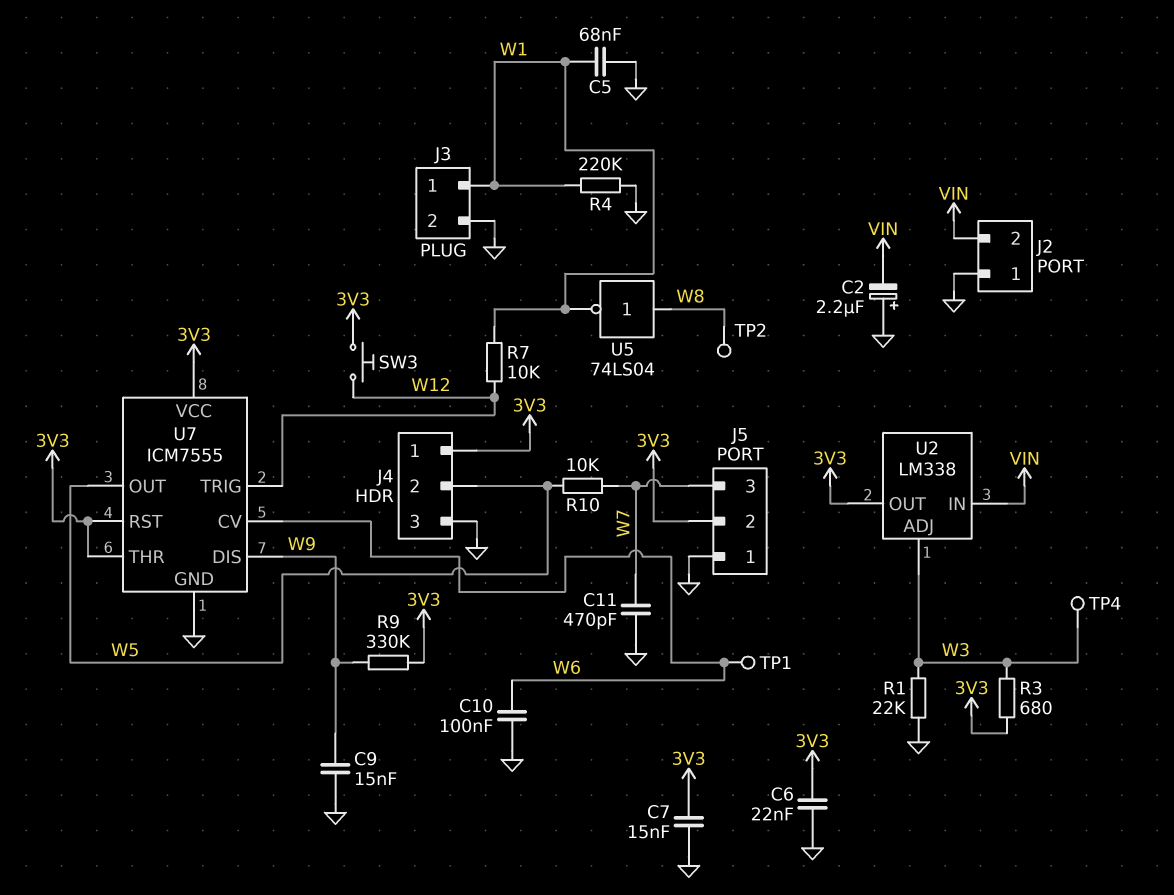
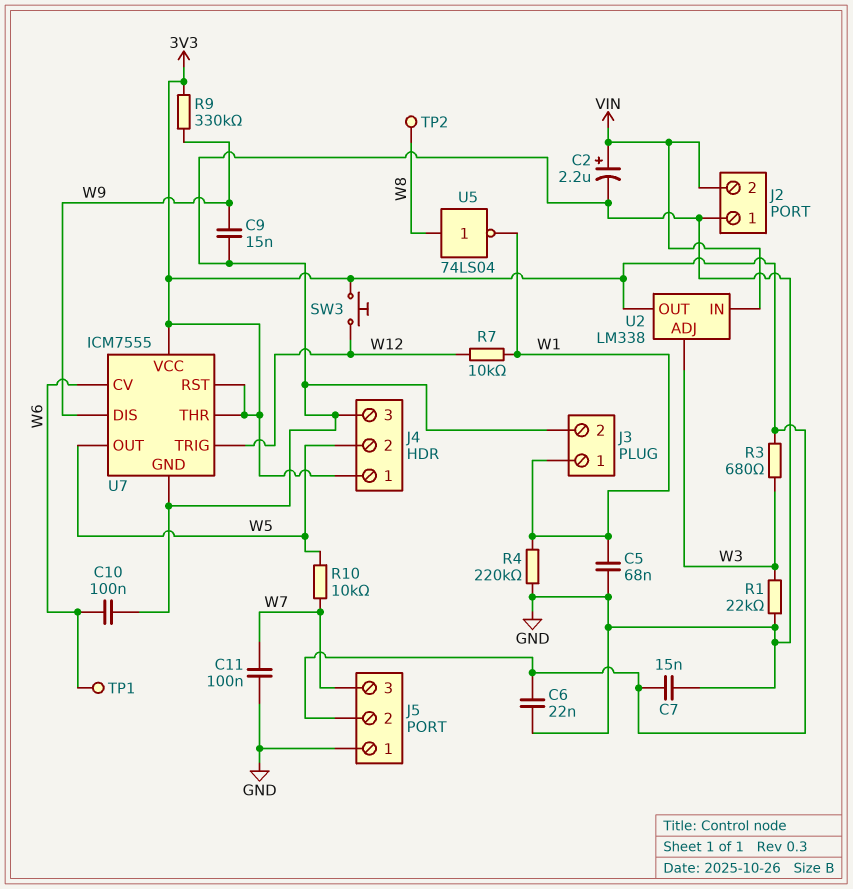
C2: 2.2uF (plus GND, minus VIN) -> 2.2uF (plus VIN, minus GND)
C11: 470pF (GND, W7) -> 100nF (GND, W7)
TP4: test point (W3) -> none

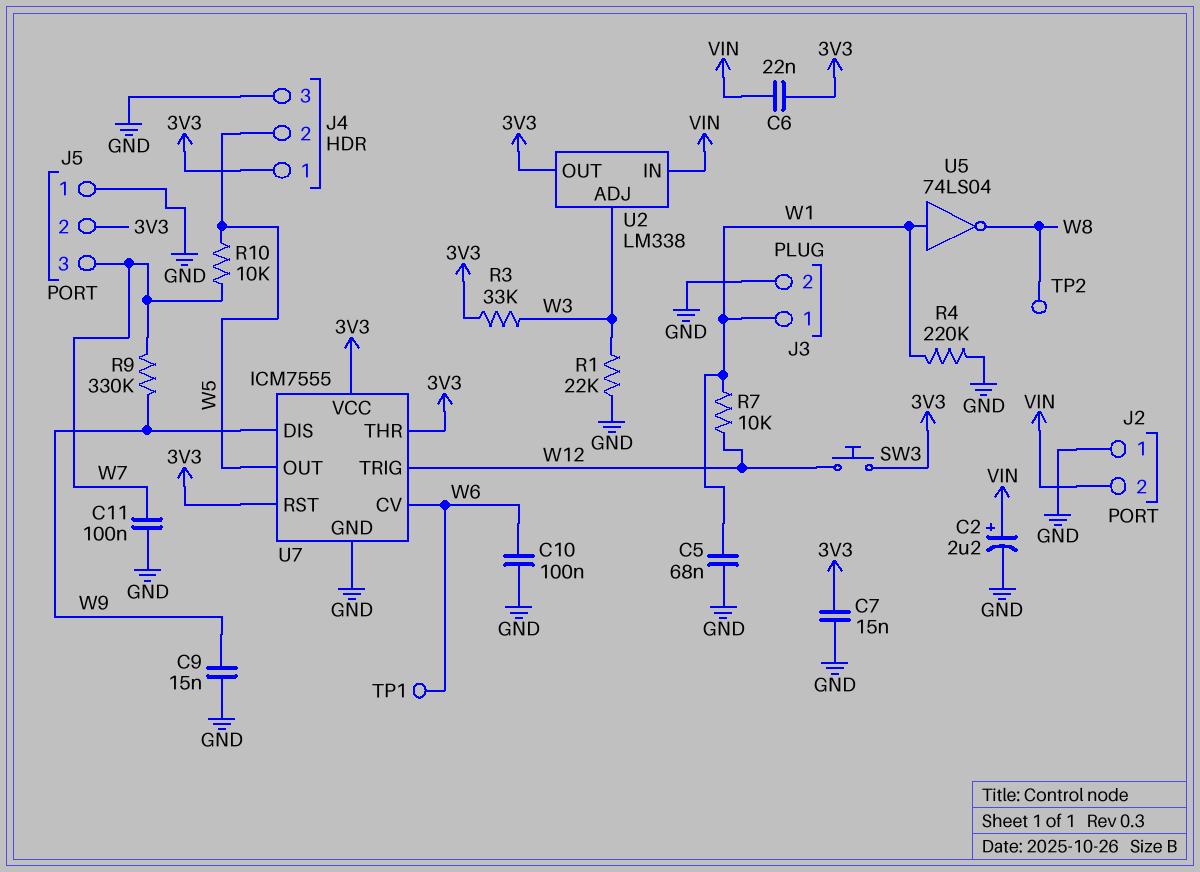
C6: 22nF (3V3, GND) -> 22nF (3V3, VIN)
R3: 680 (3V3, W3) -> 33k (3V3, W3)
R9: 330k (3V3, W9) -> 330k (W7, W9)
U5: NOT 74LS04 (in W8, out W1) -> NOT 74LS04 (in W1, out W8)

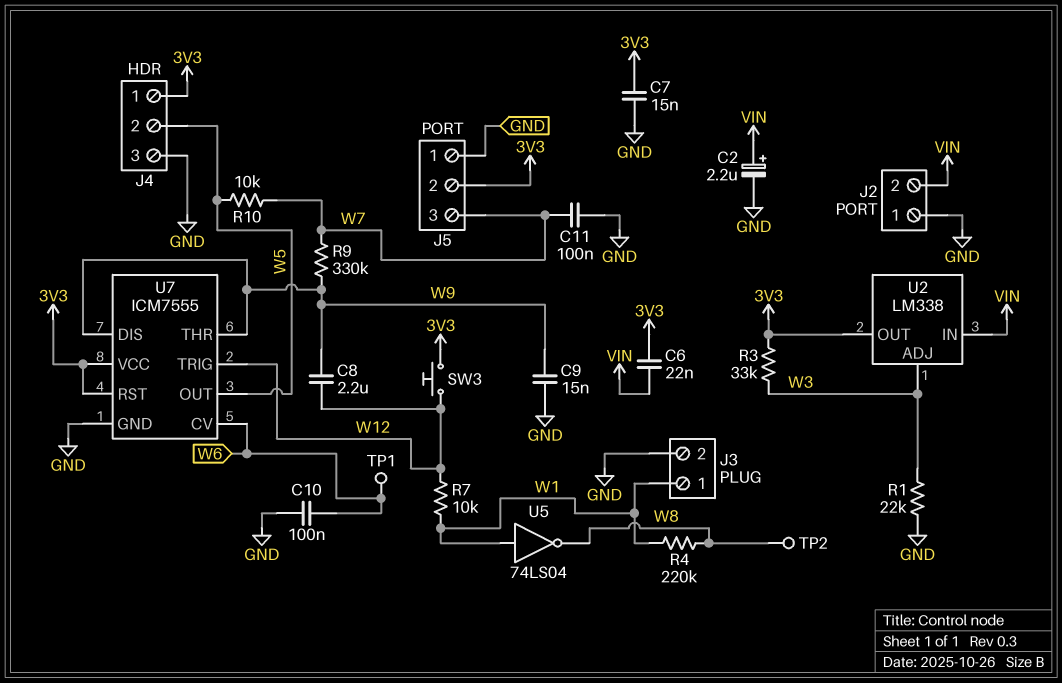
C5: 68nF (GND, W1) -> none
C8: none -> 2.2uF (W9, W12)
R4: 220k (GND, W1) -> 220k (W1, W8)
U7 pin THR: 3V3 -> W9

